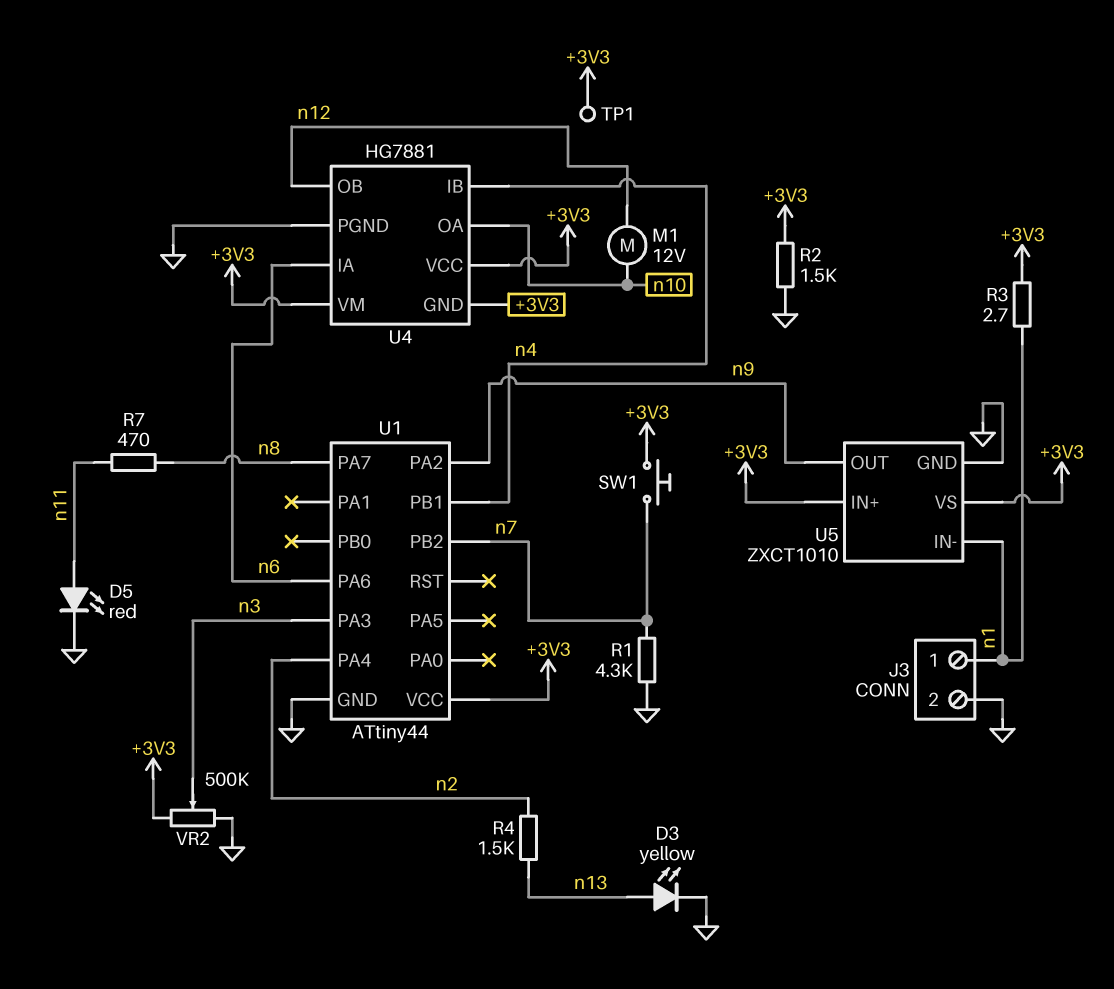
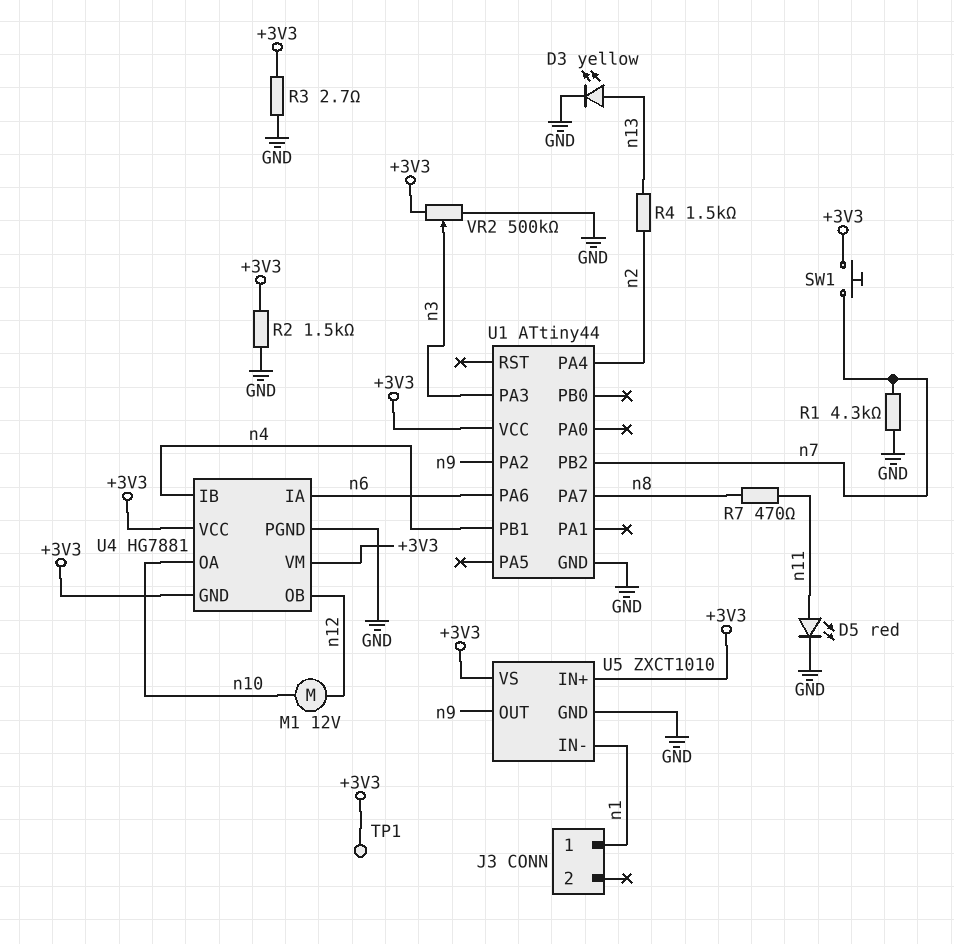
J3 pin 2: GND -> none
R3: 2.7 (+3V3, n1) -> 2.7 (+3V3, GND)

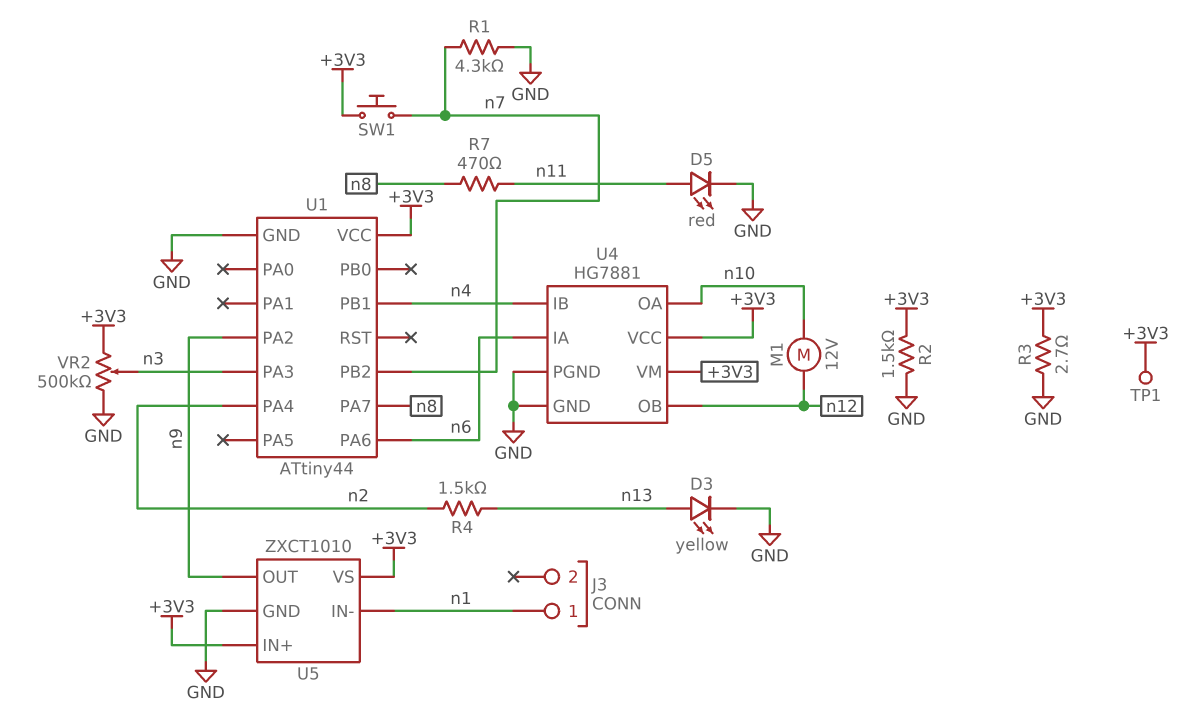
U4 pin GND: +3V3 -> GND

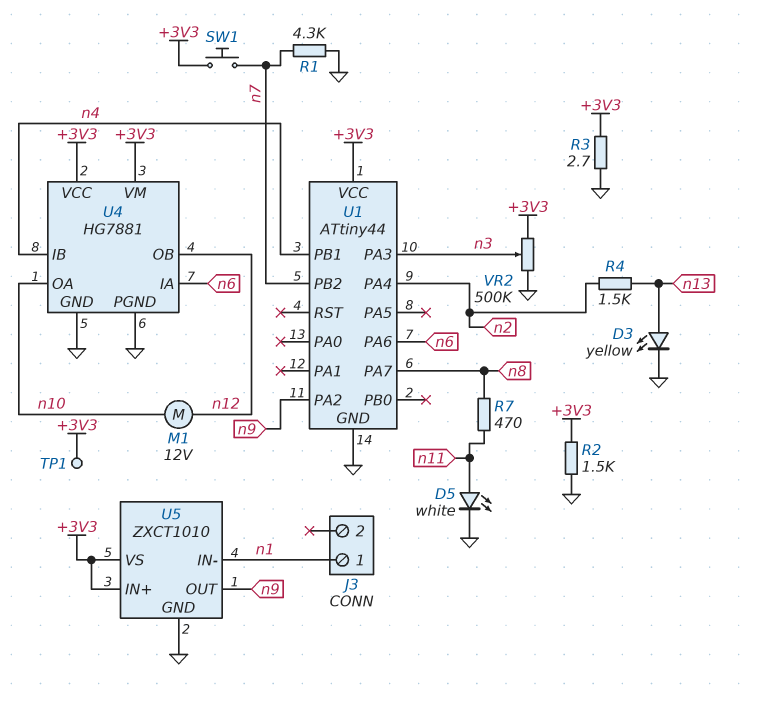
D5: LED red (A n11, K GND) -> LED white (A n11, K GND)

